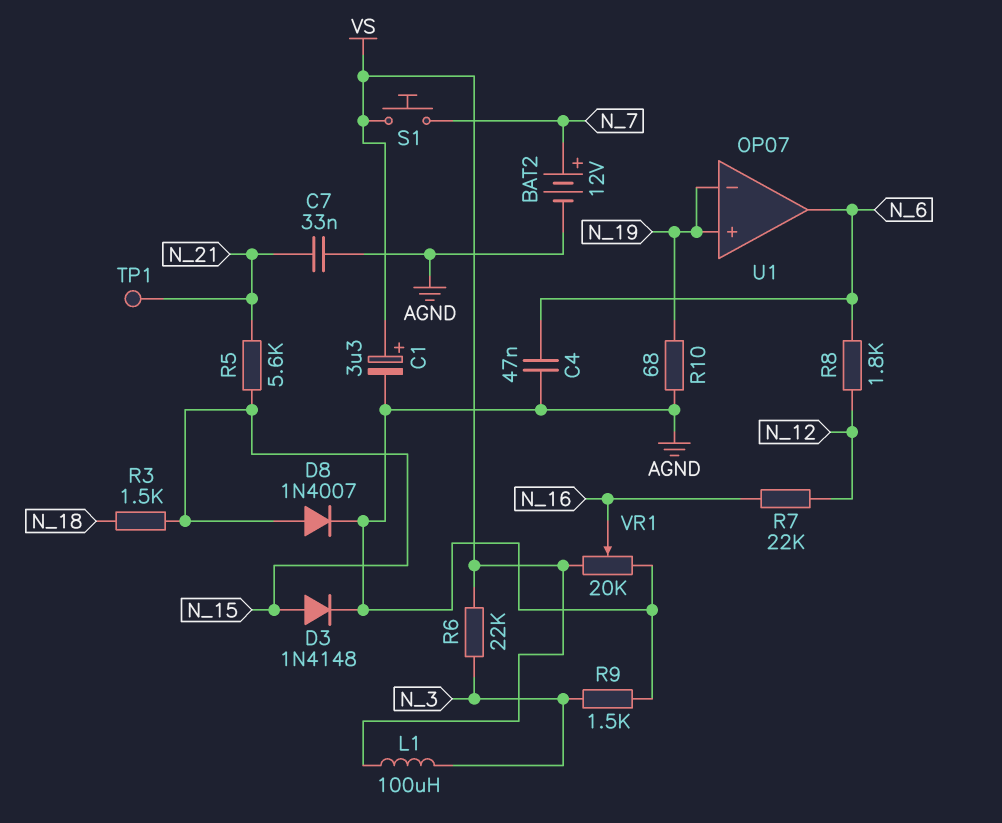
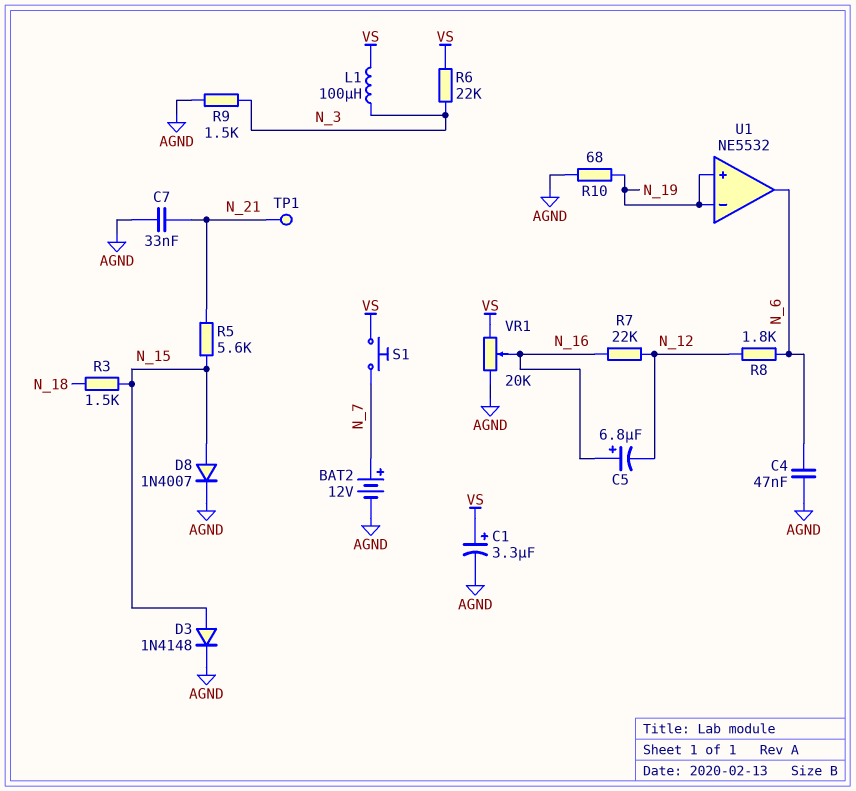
C5: none -> 6.8uF (plus N_16, minus N_12)
U1: OP07 -> NE5532

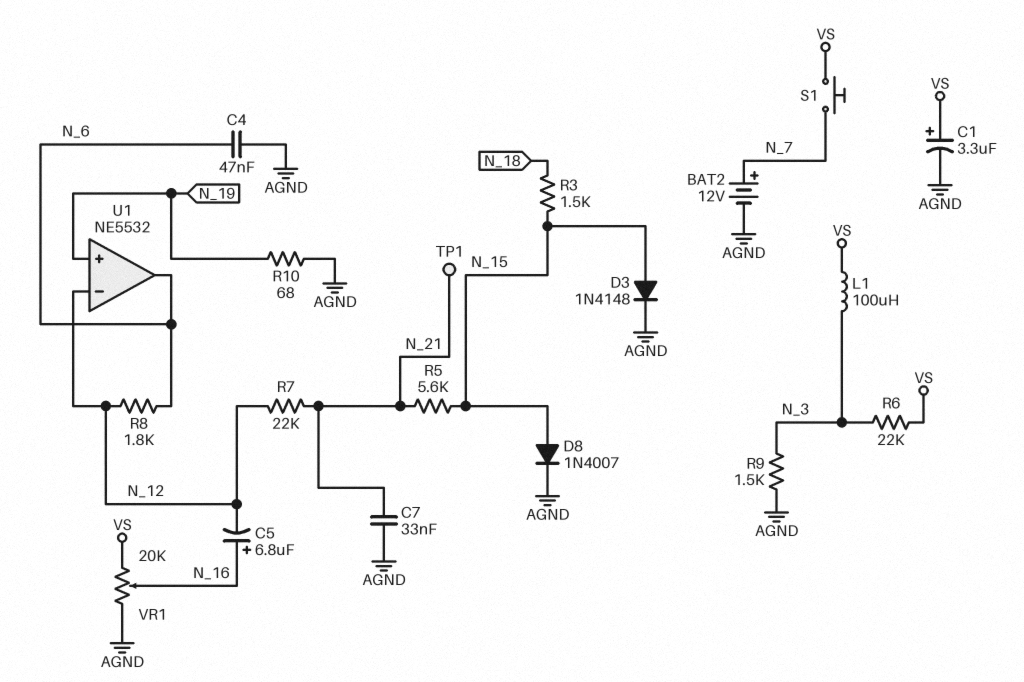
R7: 22k (N_12, N_16) -> 22k (N_12, N_21)
U1 pin in-: N_19 -> N_12

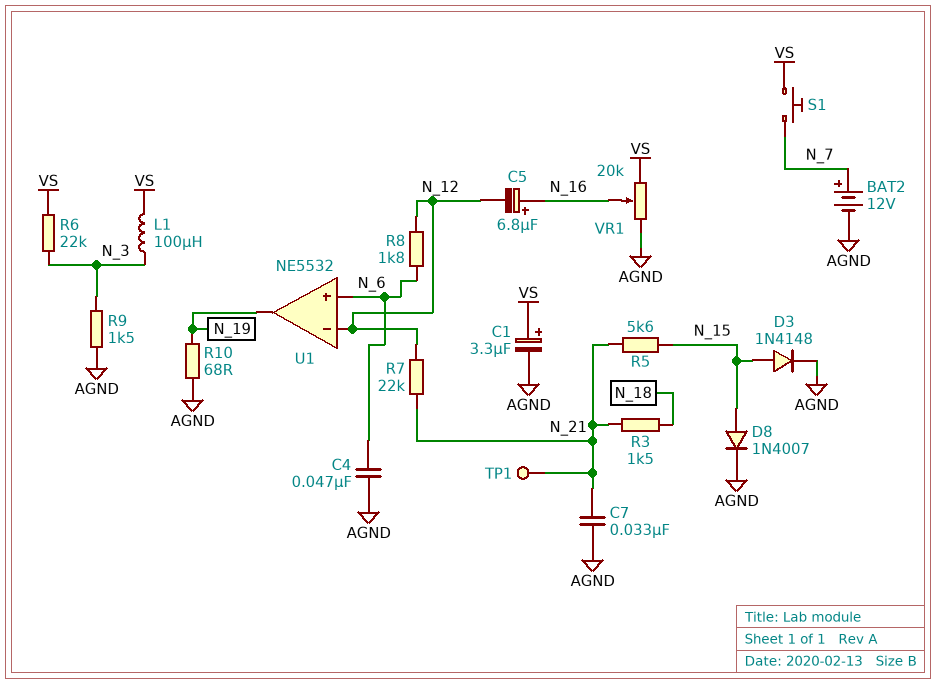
R3: 1.5k (N_15, N_18) -> 1.5k (N_18, N_21)
U1 pin in+: N_19 -> N_6
U1 pin out: N_6 -> N_19

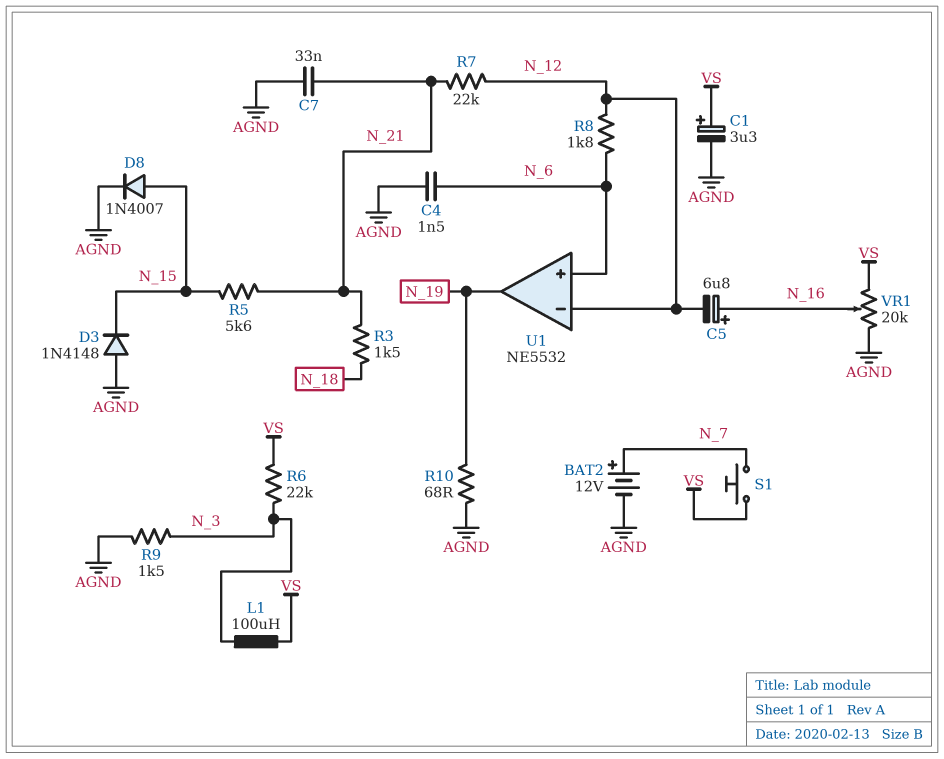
C4: 47nF (AGND, N_6) -> 1.5nF (AGND, N_6)
D3: diode 1N4148 (A N_15, K AGND) -> diode 1N4148 (A AGND, K N_15)
TP1: test point (N_21) -> none

